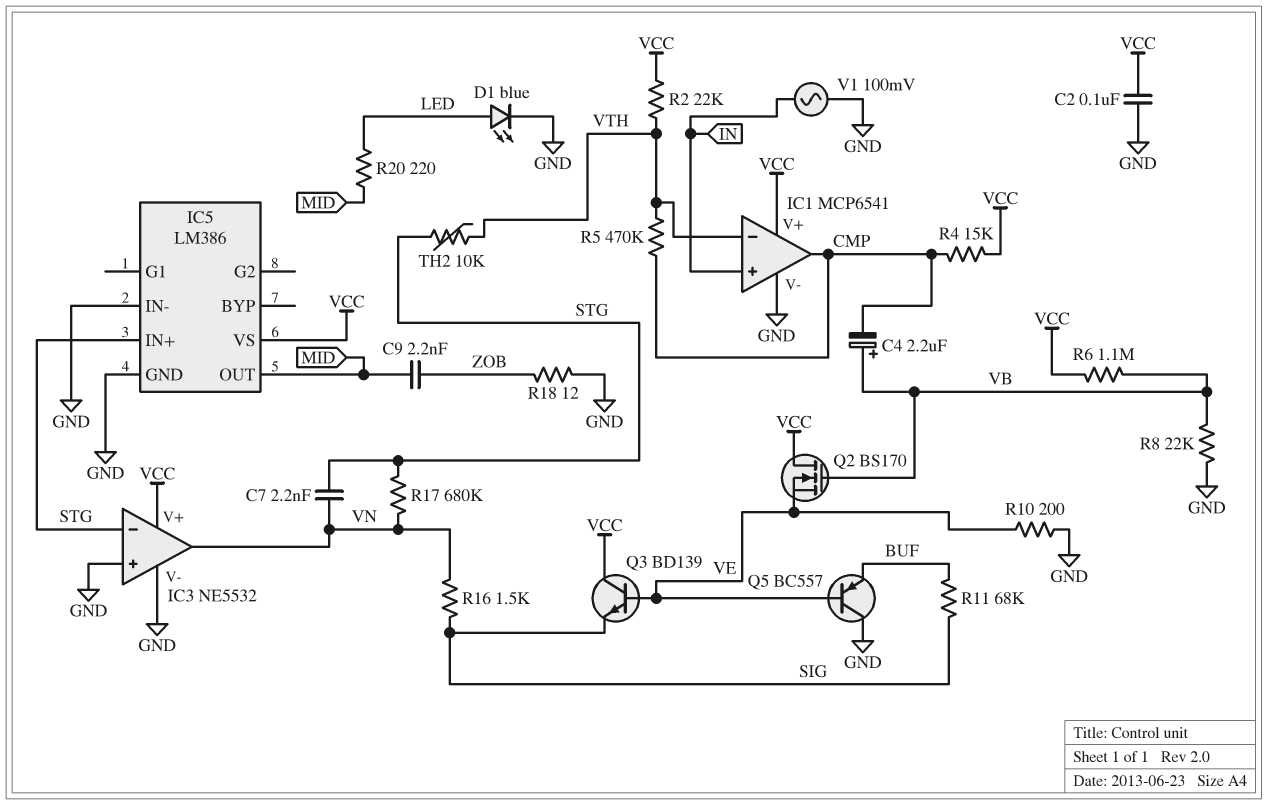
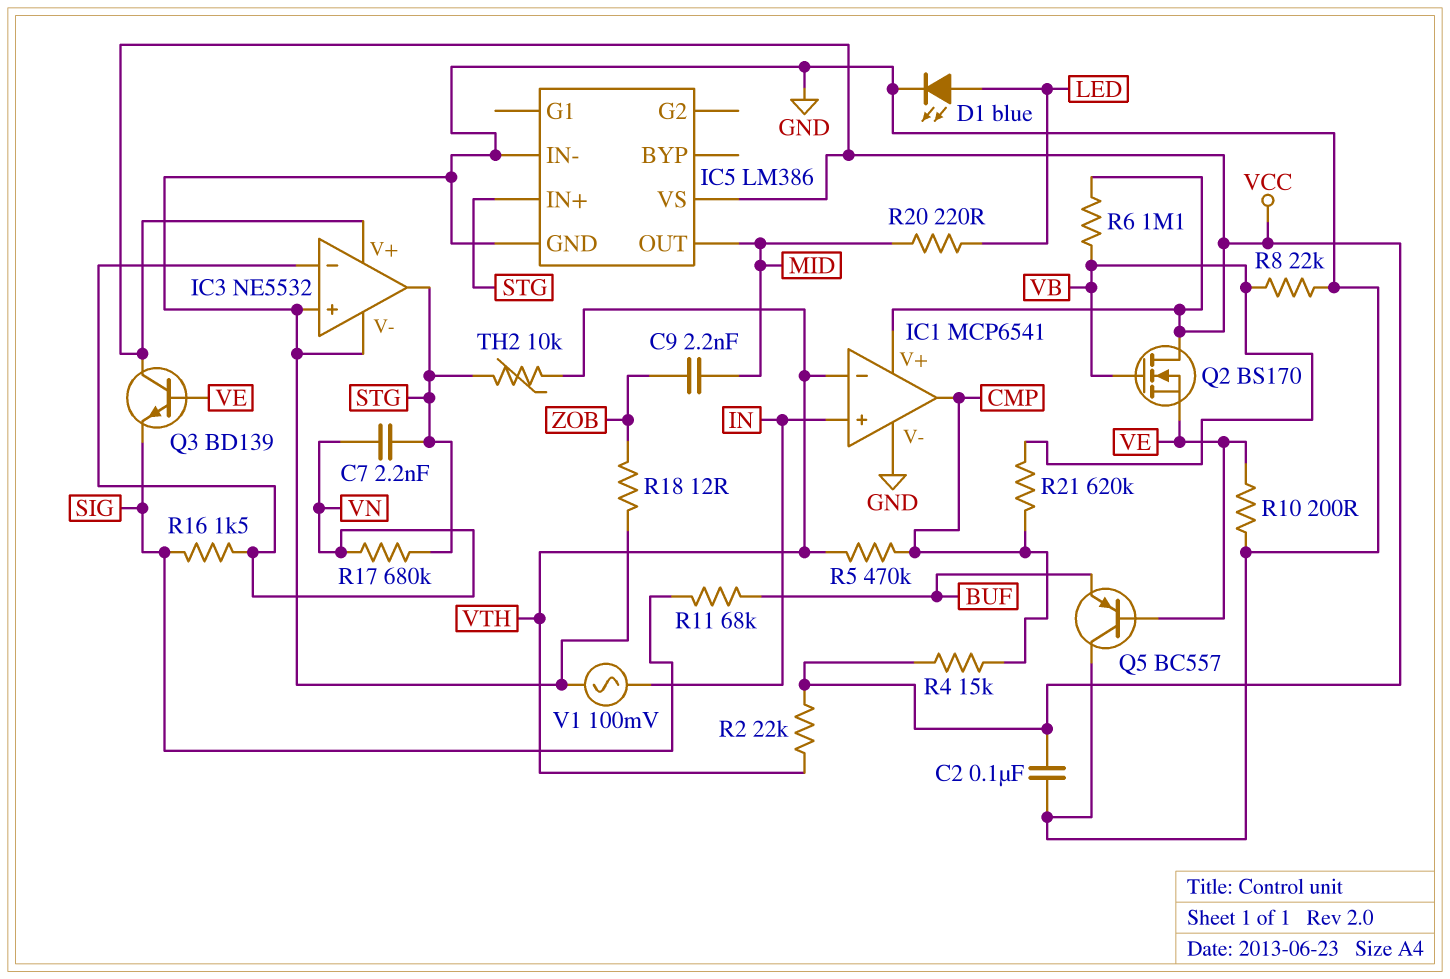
C4: 2.2uF (plus VB, minus CMP) -> none
IC3 pin in-: STG -> VN
IC3 pin out: VN -> STG
R21: none -> 620k (CMP, VB)

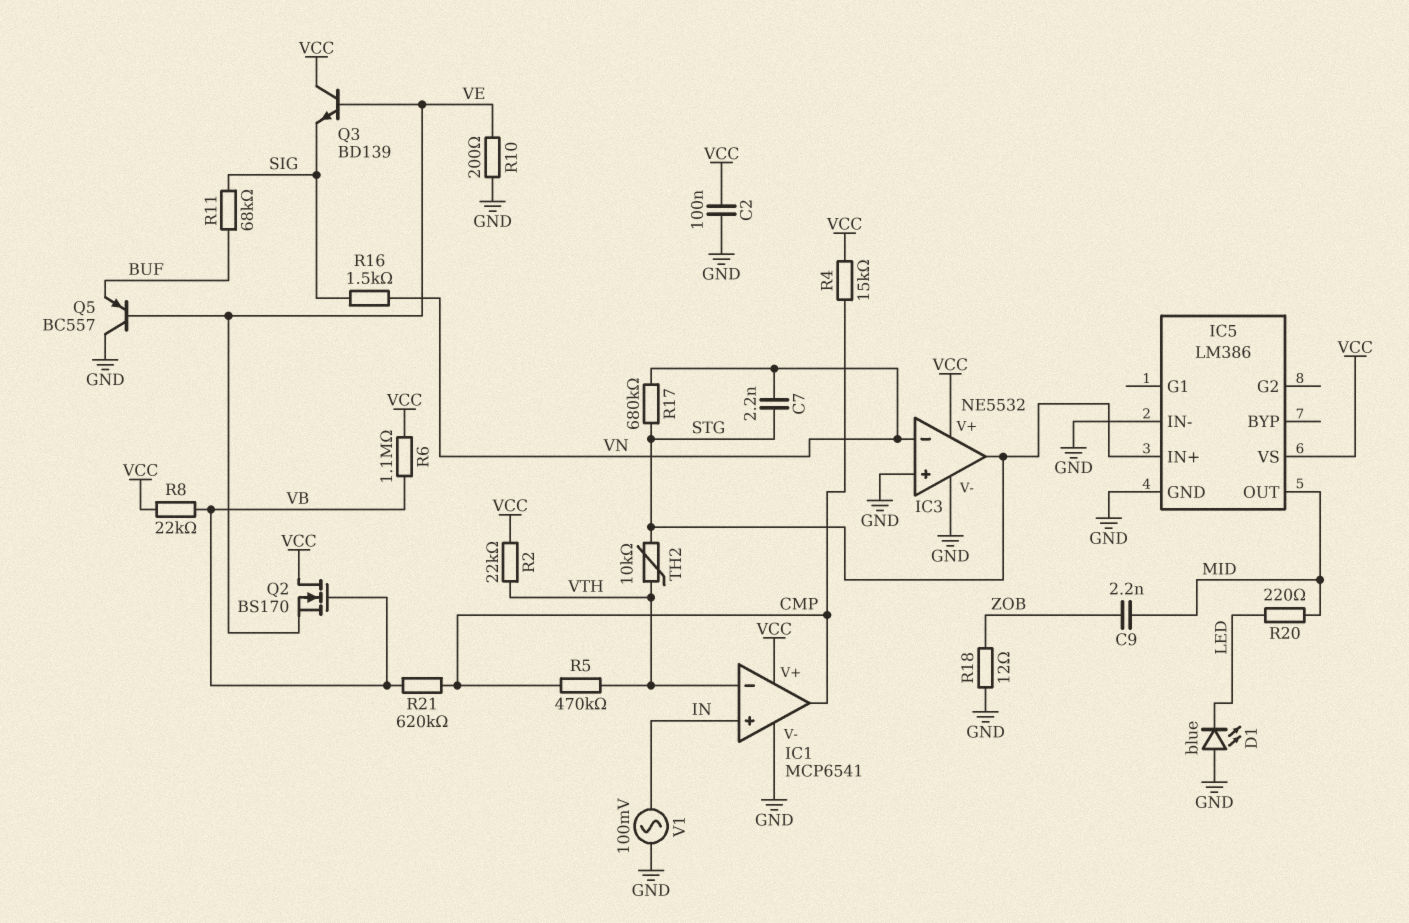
D1: LED blue (A LED, K GND) -> LED blue (A GND, K LED)
R8: 22k (GND, VB) -> 22k (VB, VCC)

